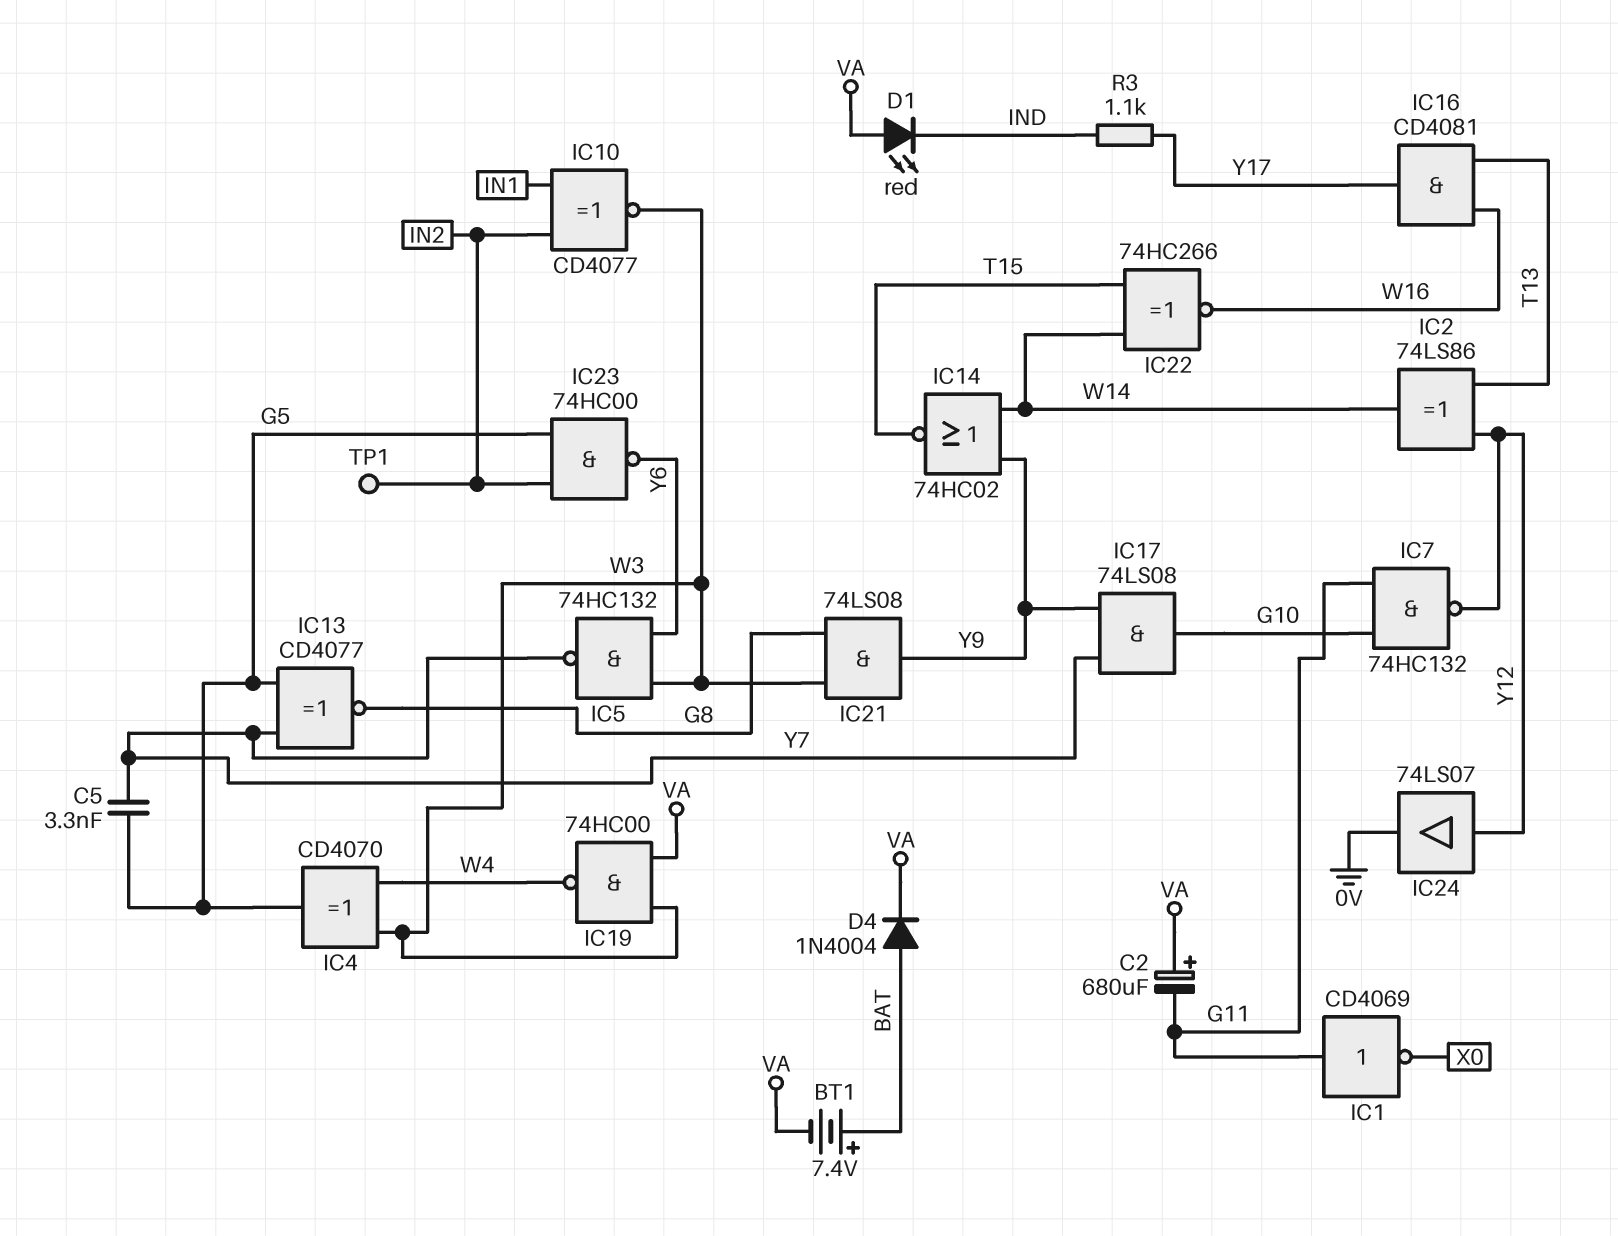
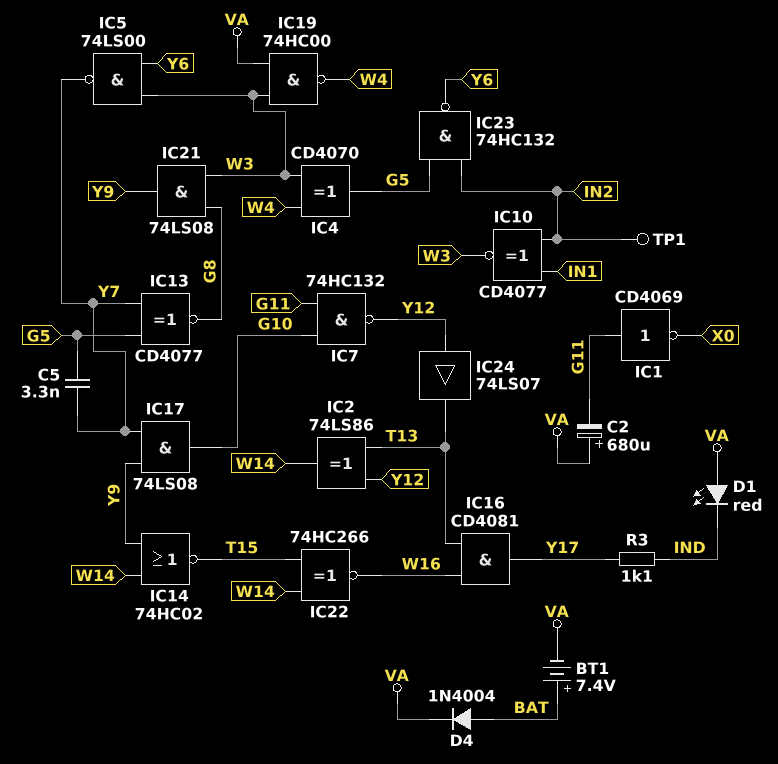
IC5: NAND 74HC132 (in W3, in Y6, out Y7) -> NAND 74LS00 (in W3, in Y6, out Y7)
IC23: NAND 74HC00 (in G5, in IN2, out Y6) -> NAND 74HC132 (in G5, in IN2, out Y6)
IC24: buffer 74LS07 (in Y12, out 0V) -> buffer 74LS07 (in Y12, out T13)

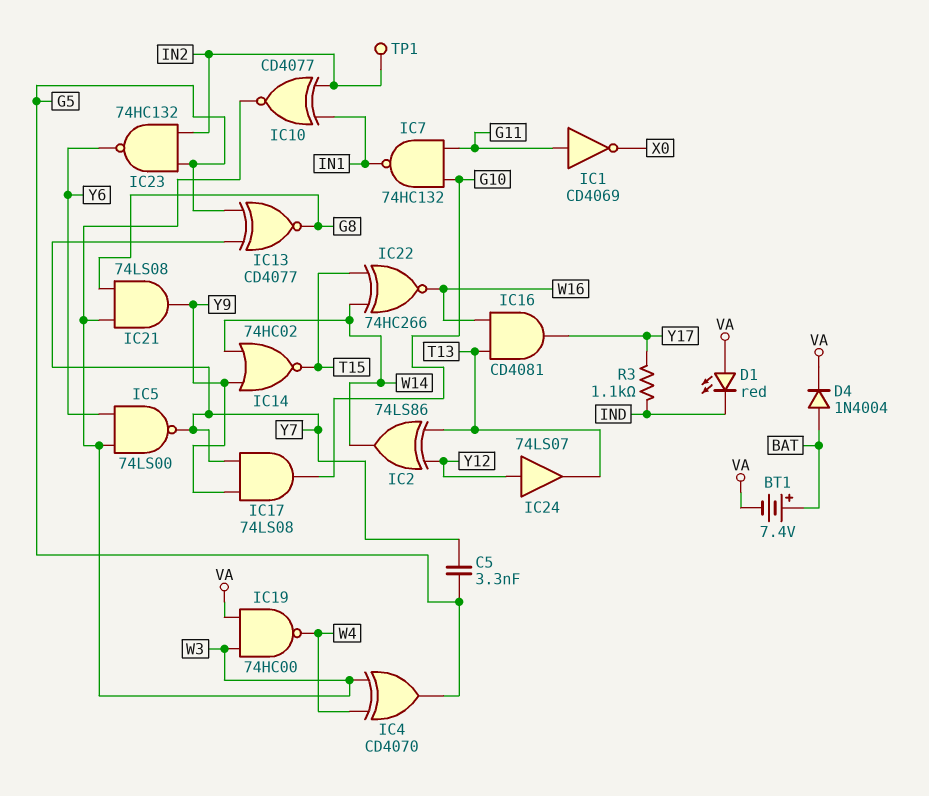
C2: 680uF (plus VA, minus G11) -> none
IC7: NAND 74HC132 (in G10, in G11, out Y12) -> NAND 74HC132 (in G10, in G11, out IN1)

